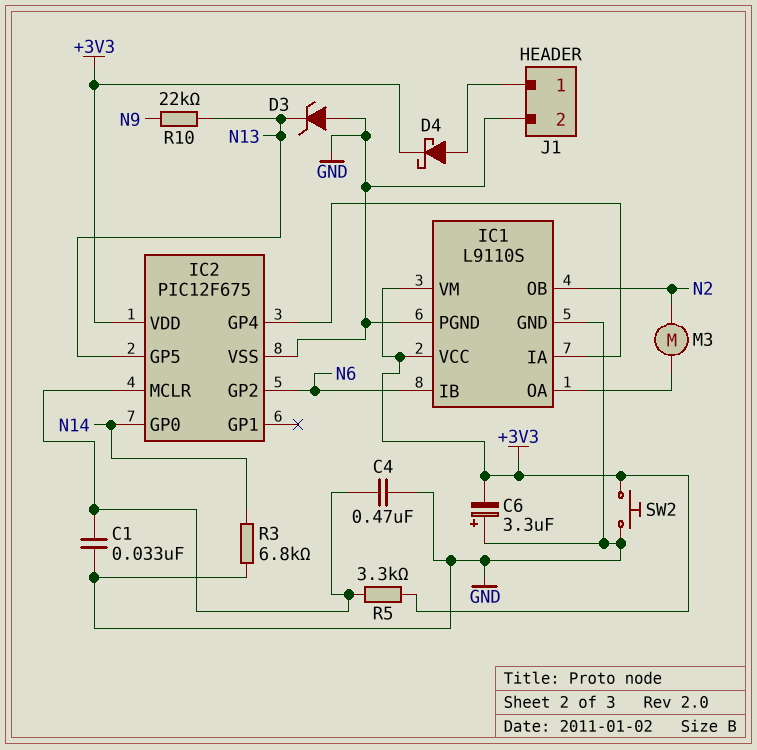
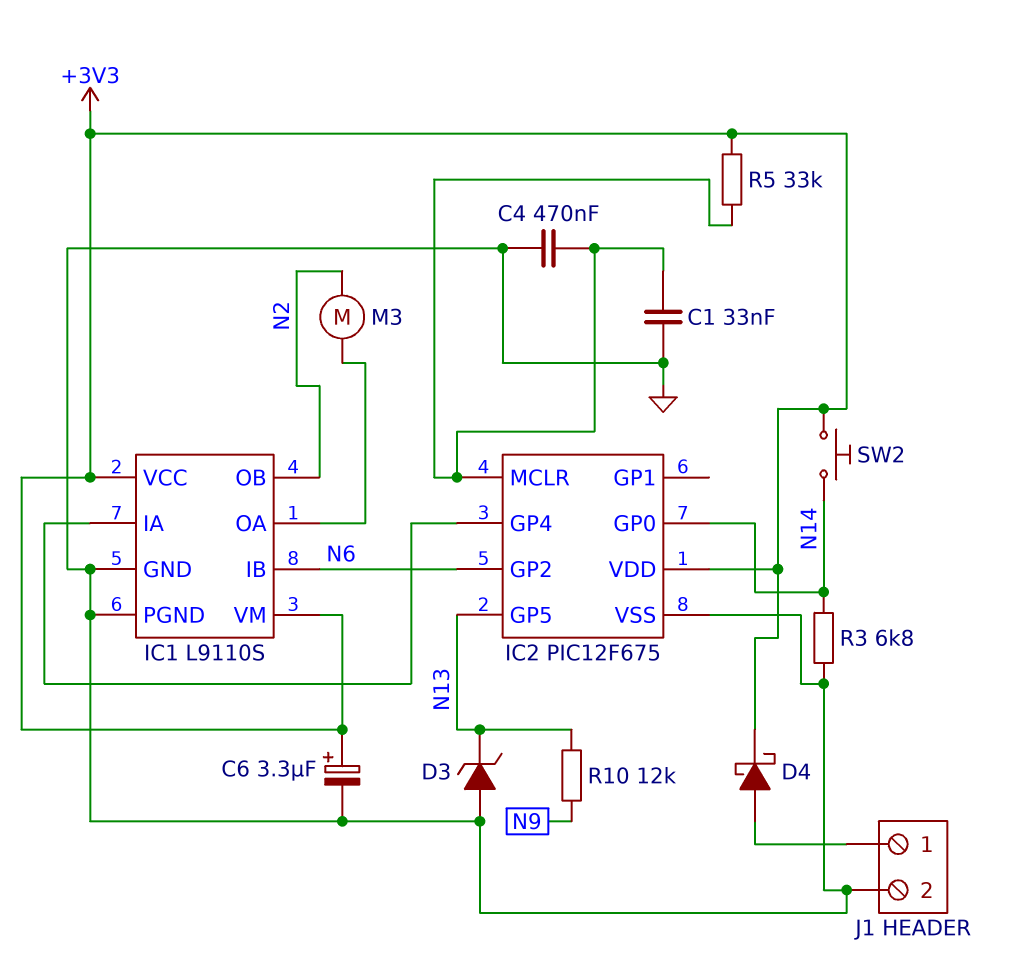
C6: 3.3uF (plus GND, minus +3V3) -> 3.3uF (plus +3V3, minus GND)
R5: 3.3k (+3V3, IC2/MCLR) -> 33k (+3V3, IC2/MCLR)
R10: 22k (N9, N13) -> 12k (N9, N13)
SW2: button (+3V3, GND) -> button (+3V3, N14)

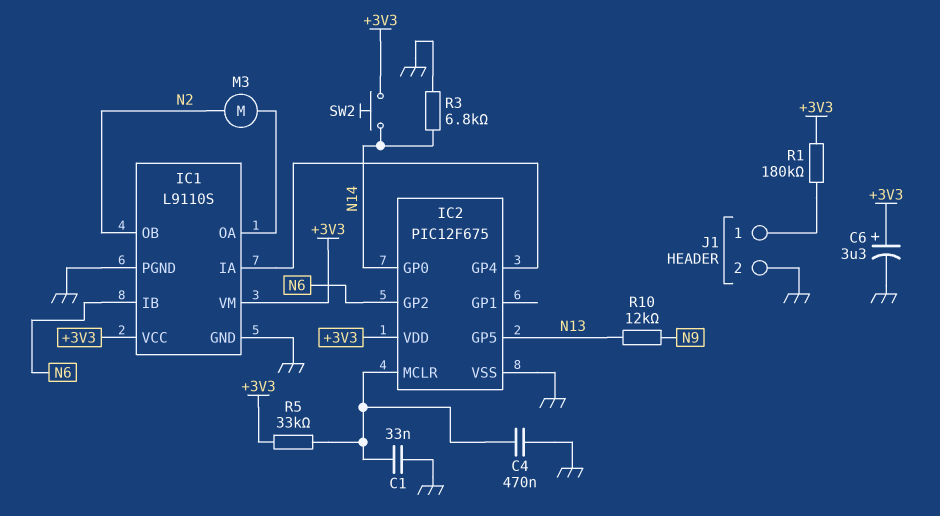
D3: zener (A GND, K N13) -> none
D4: schottky (A J1/1, K +3V3) -> none
R1: none -> 180k (+3V3, J1/1)

